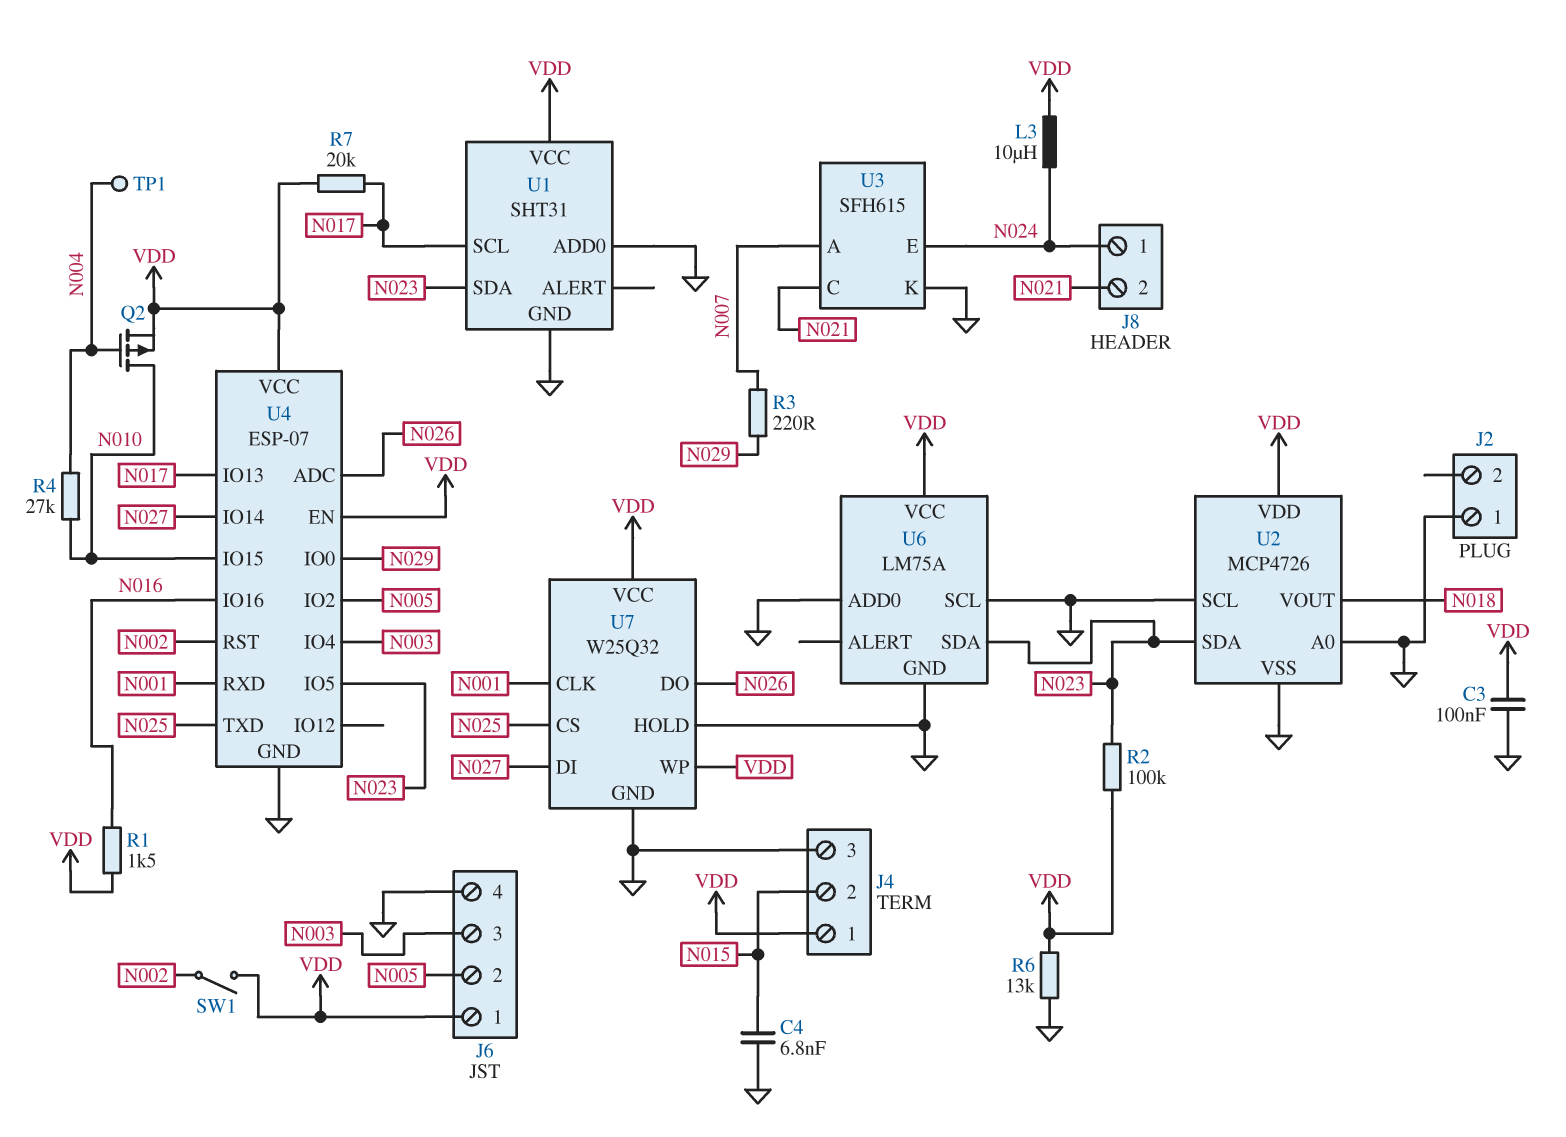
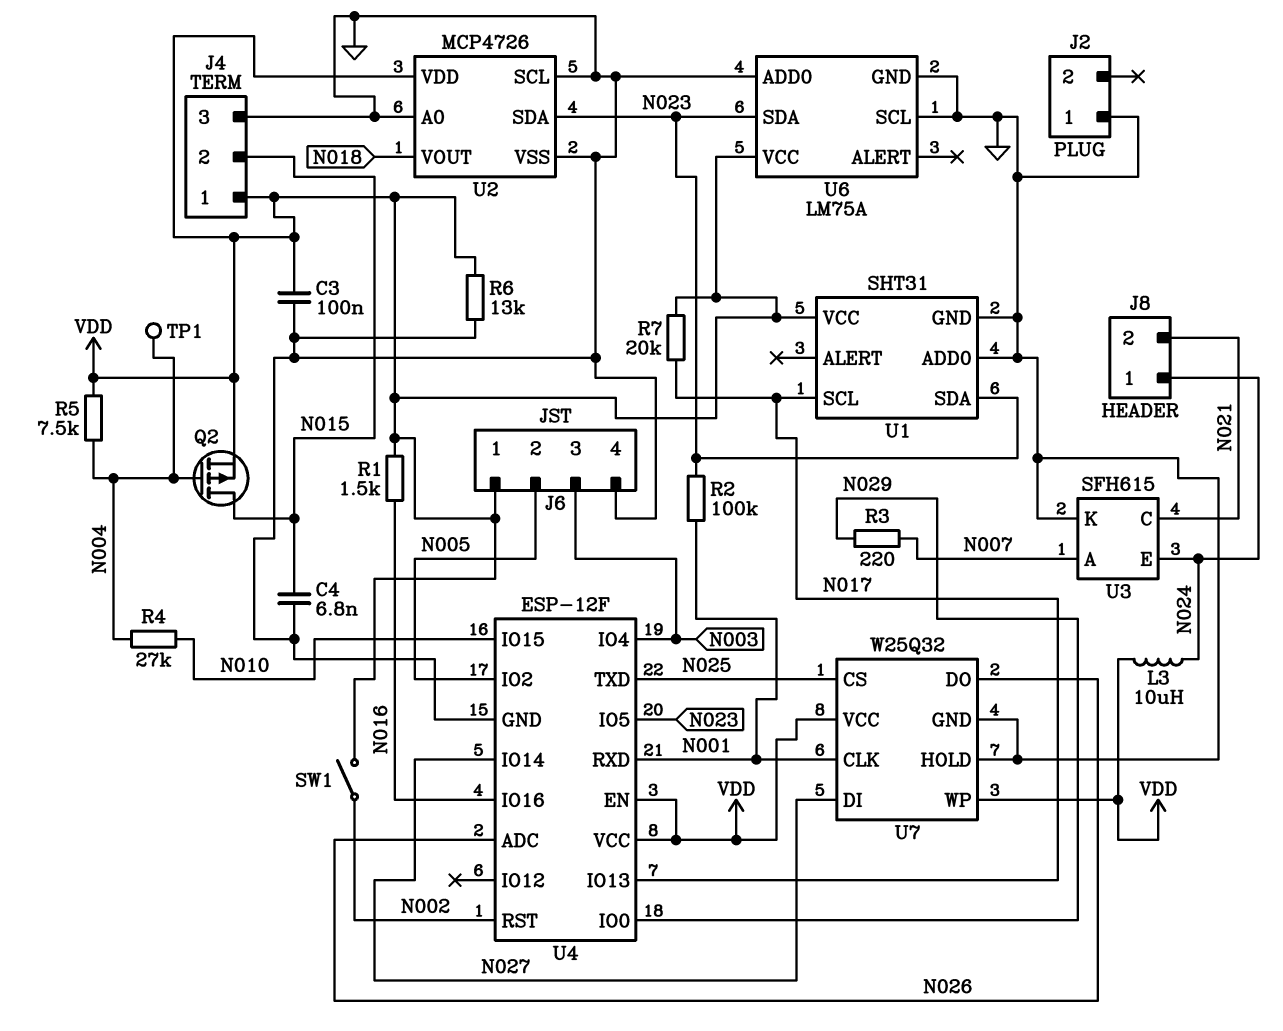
Q2: PMOS (G N004, D N010, S VDD) -> PMOS (G N004, D N015, S VDD)
R2: 100k (N023, VDD) -> 100k (N001, N023)
R5: none -> 7.5k (N004, VDD)
U4: ESP-07 -> ESP-12F

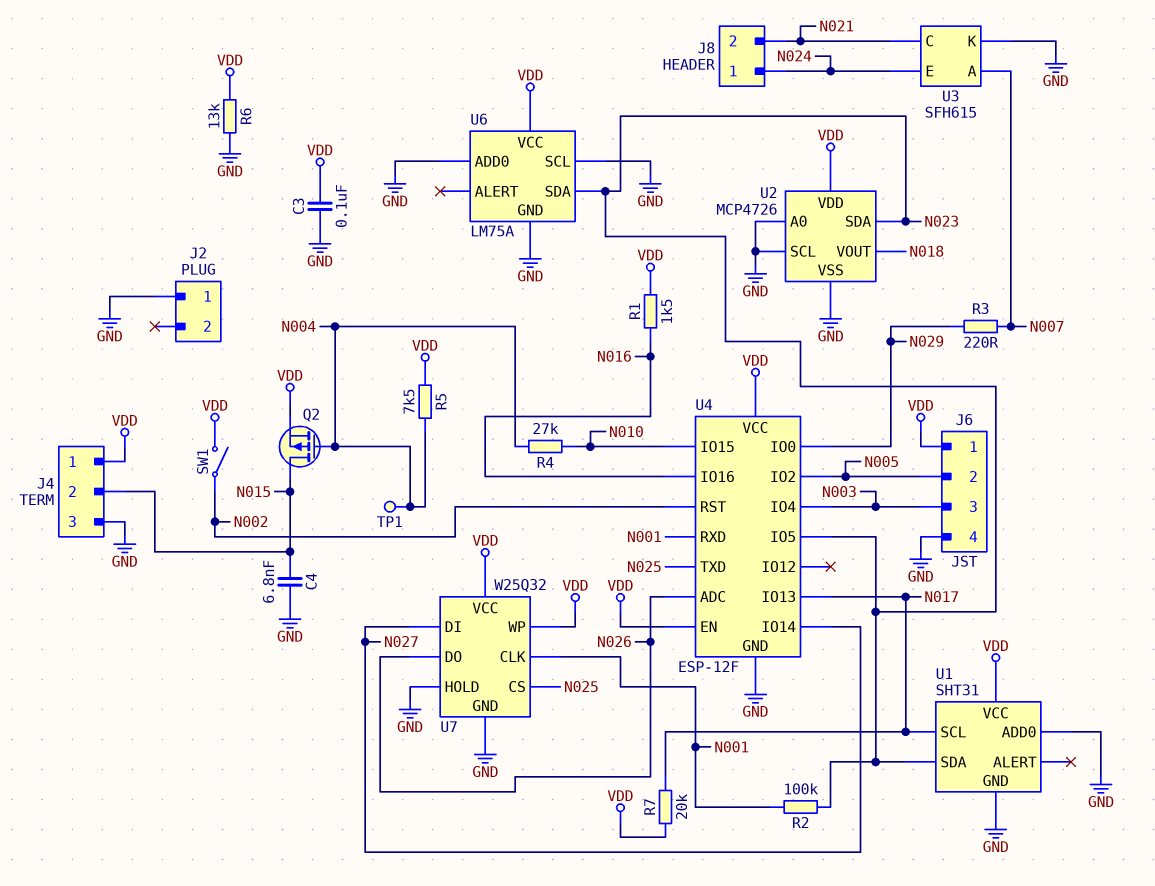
L3: 10uH (N024, VDD) -> none

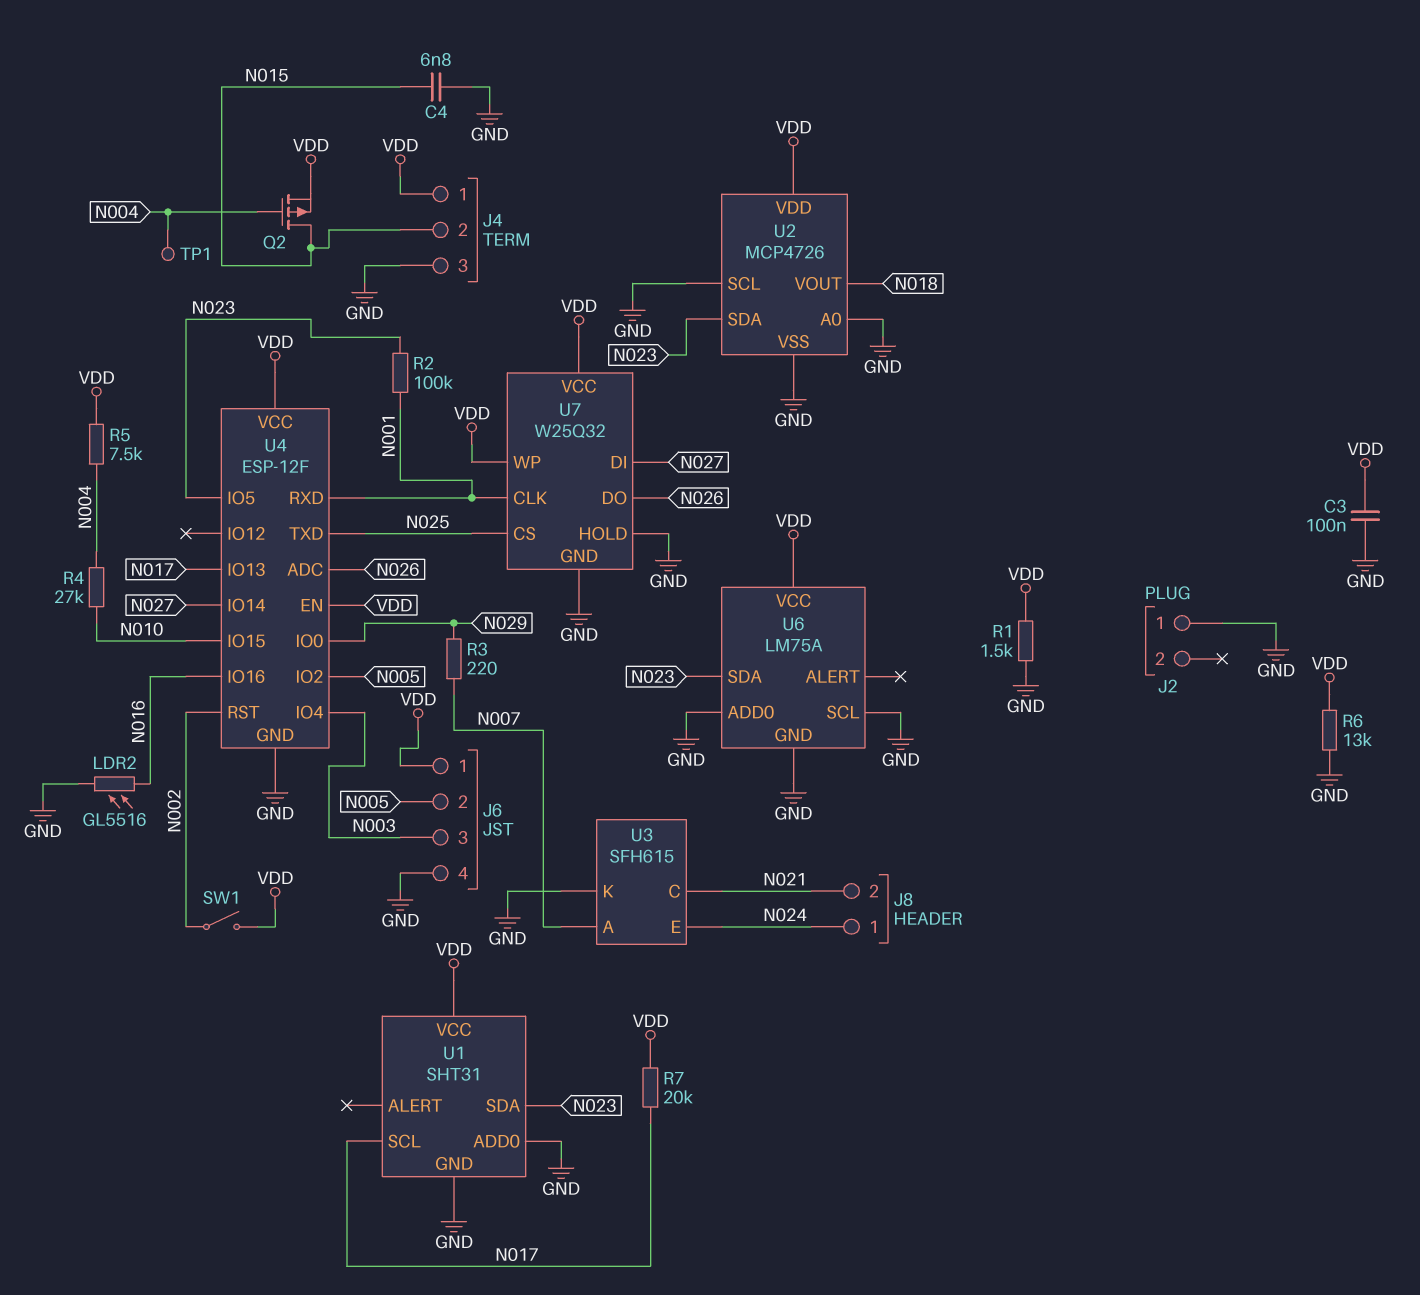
LDR2: none -> GL5516 (GND, N016)
R1: 1.5k (N016, VDD) -> 1.5k (GND, VDD)

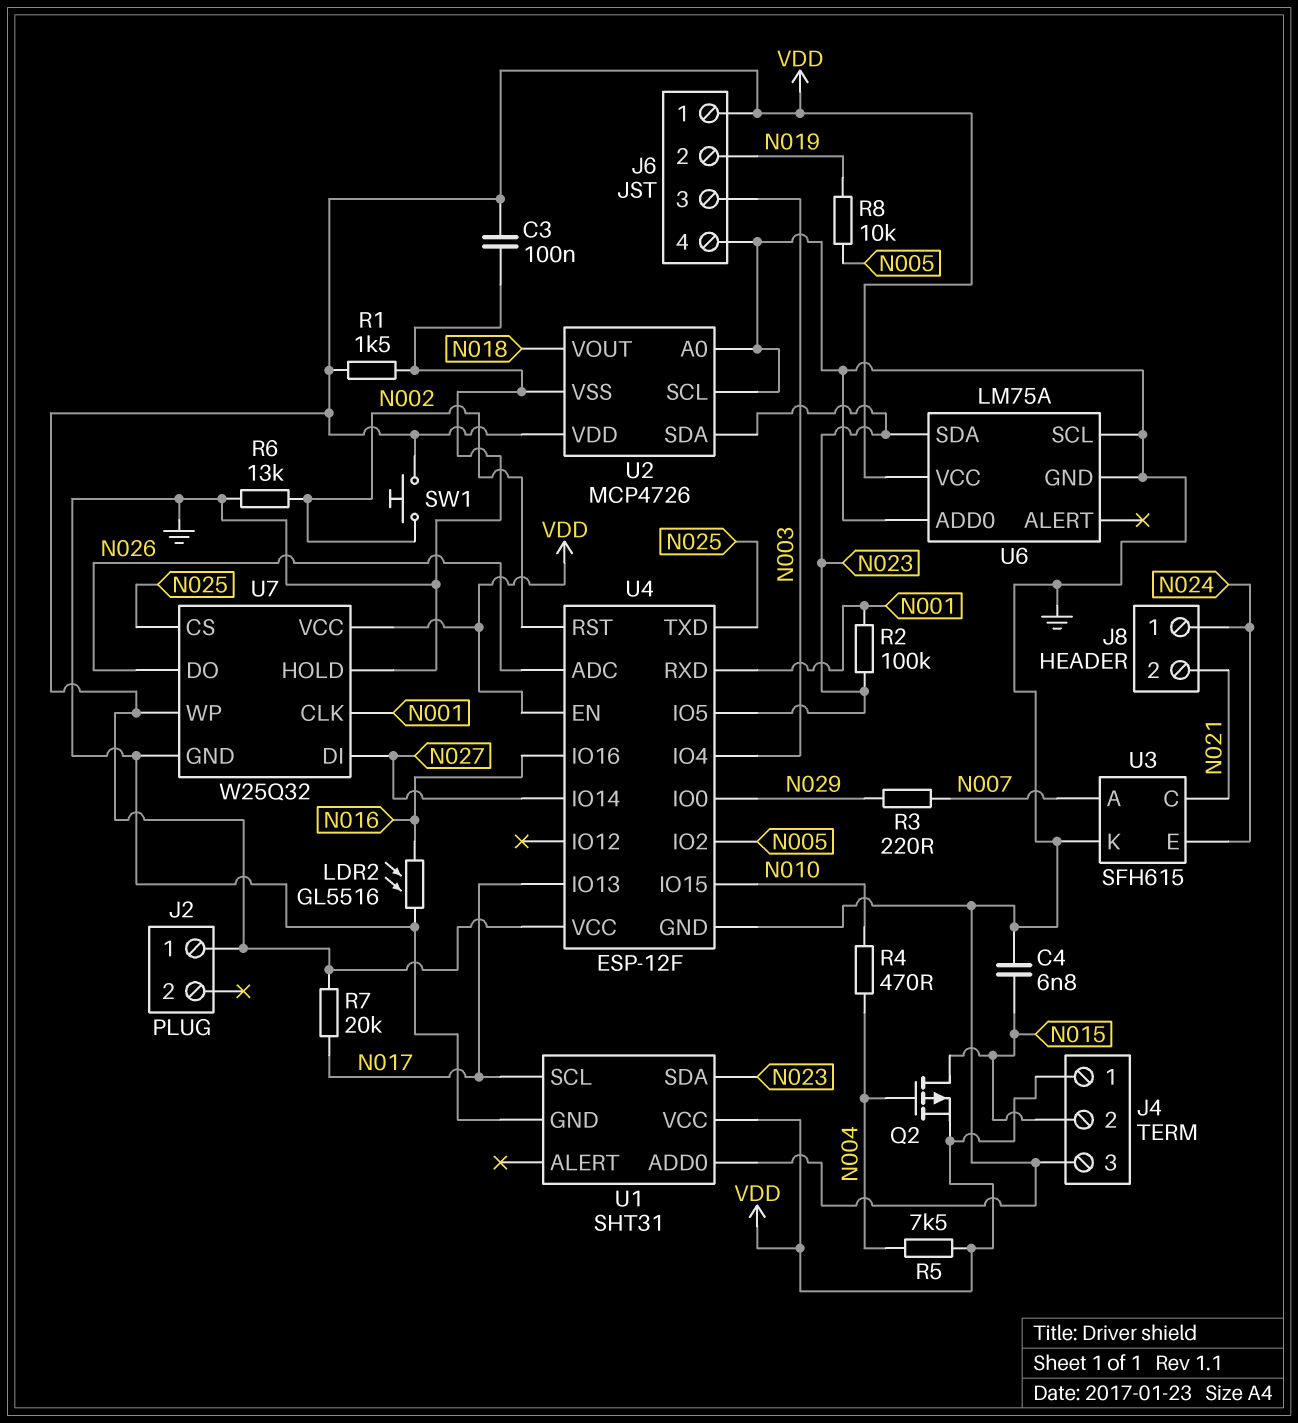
J2 pin 1: GND -> VDD
J6 pin 2: N005 -> N019
R4: 27k (N004, N010) -> 470 (N004, N010)
R6: 13k (GND, VDD) -> 13k (GND, N002)
R8: none -> 10k (N005, N019)
SW1: switch (N002, VDD) -> button (N002, VDD)
TP1: test point (N004) -> none

